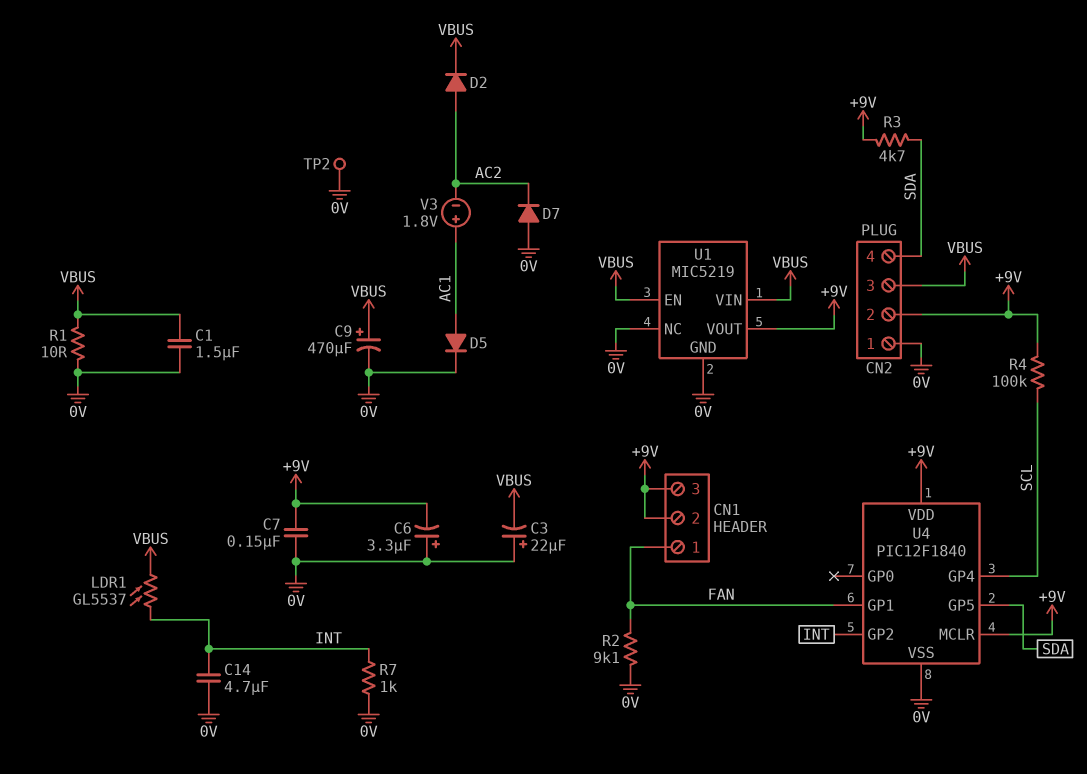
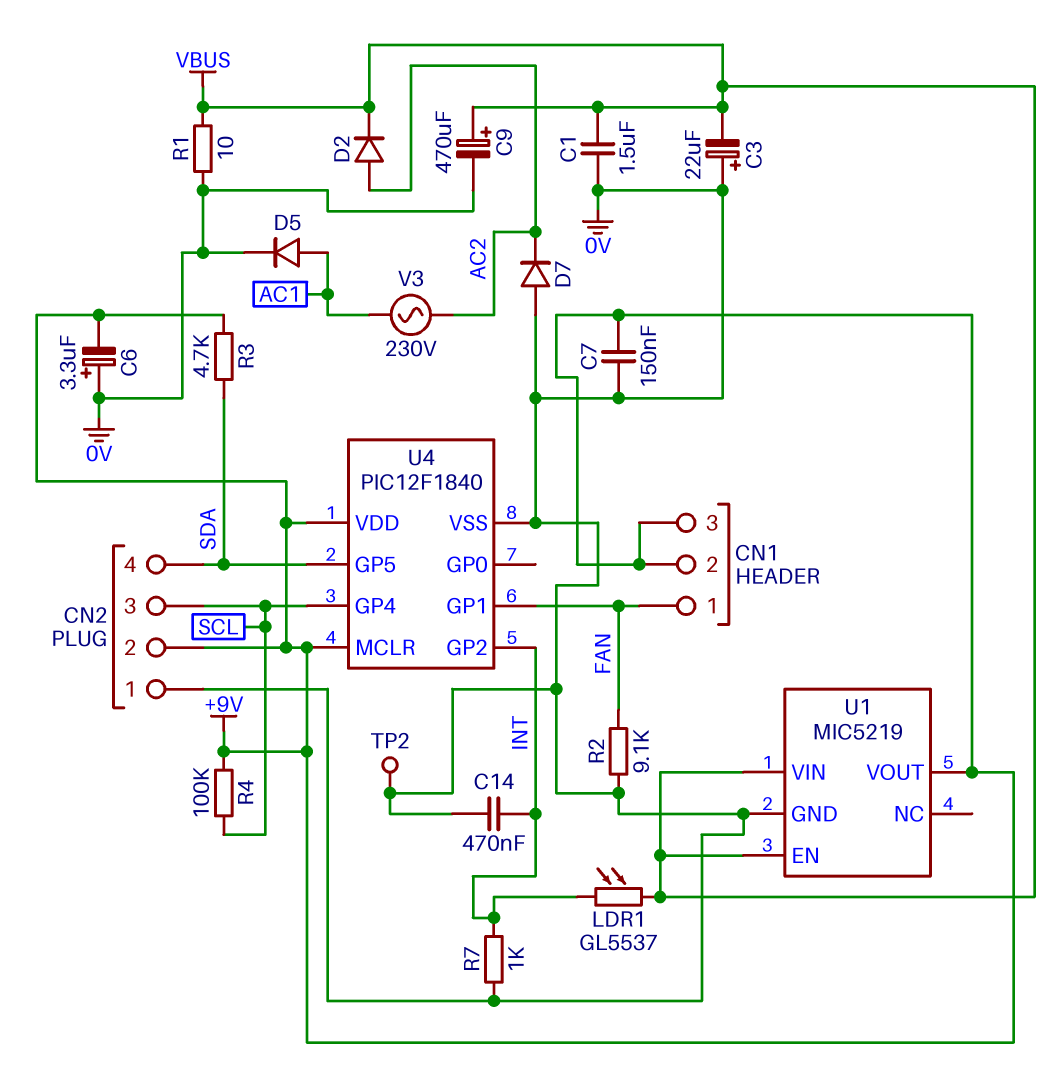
C14: 4.7uF (0V, INT) -> 470nF (0V, INT)
CN2 pin 3: VBUS -> SCL
U1 pin NC: 0V -> none
V3: 1.8V (plus AC1, minus AC2) -> AC 230V (AC1, AC2)

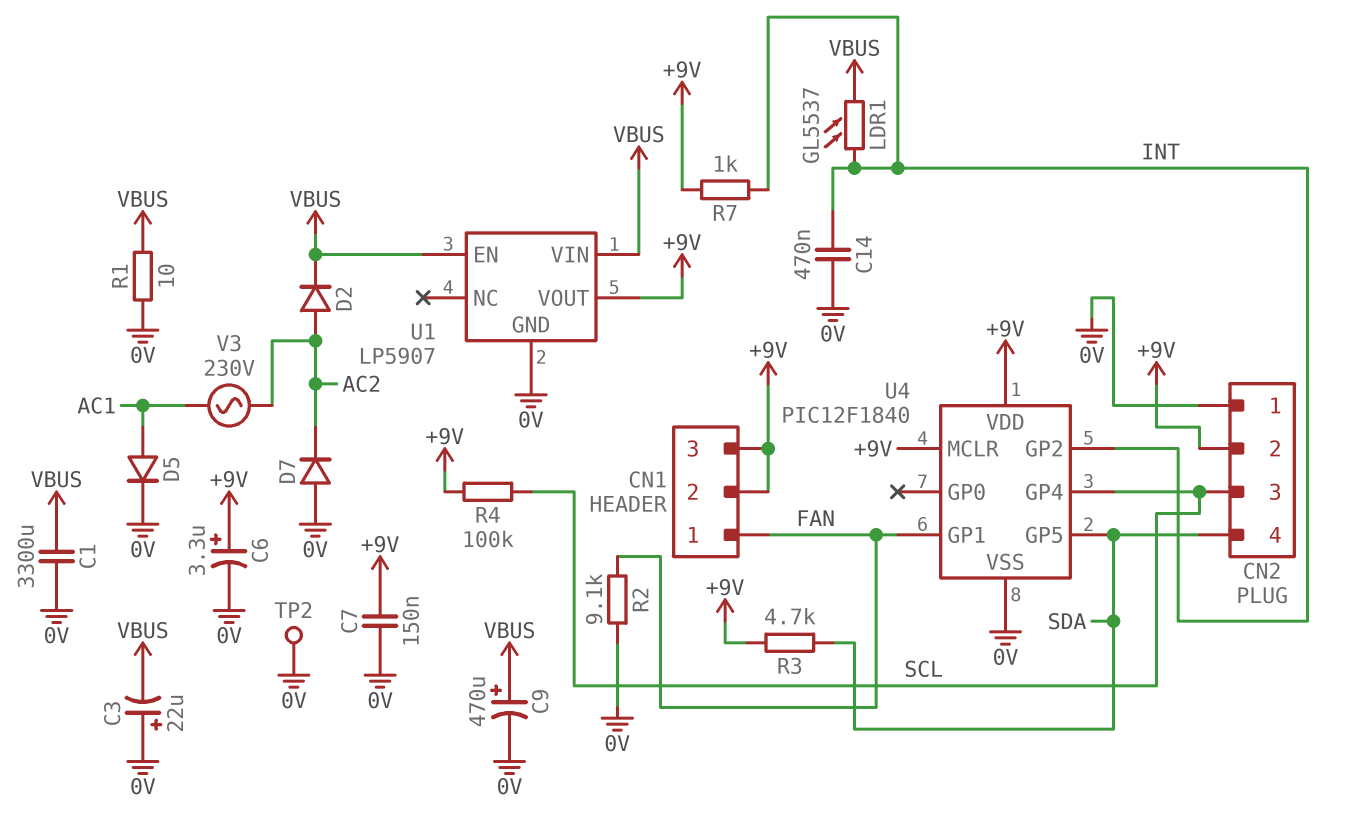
C1: 1.5uF (0V, VBUS) -> 3300uF (0V, VBUS)
C6: 3.3uF (plus 0V, minus +9V) -> 3.3uF (plus +9V, minus 0V)
R7: 1k (0V, INT) -> 1k (+9V, INT)
U1: MIC5219 -> LP5907

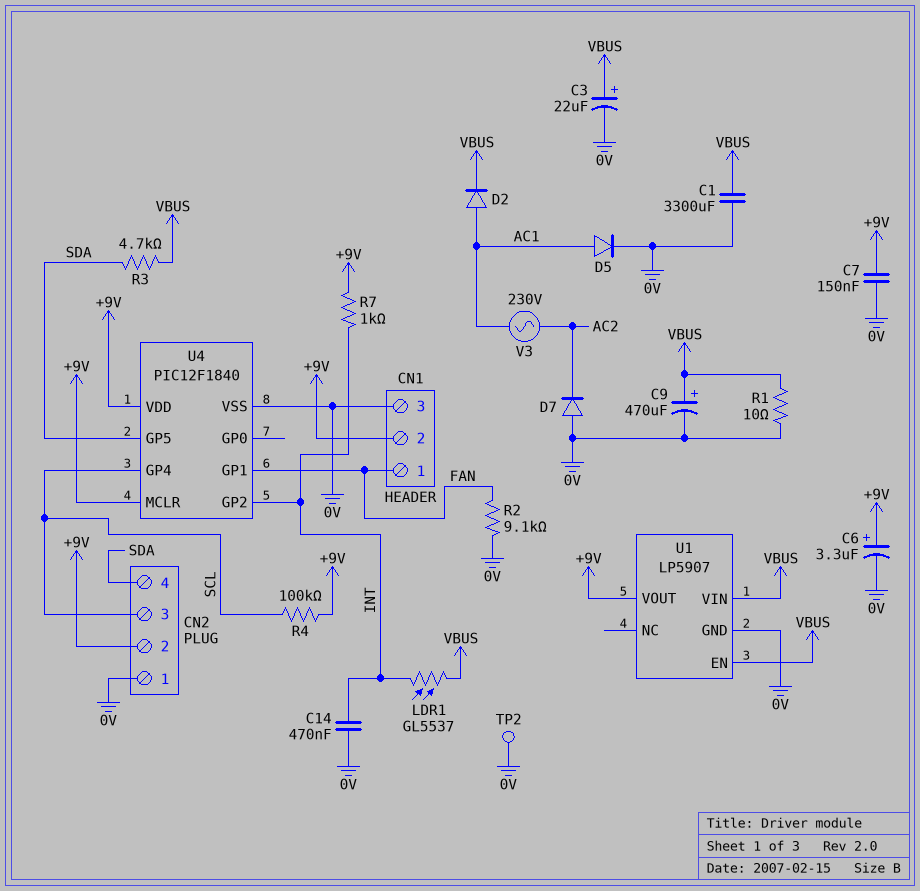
C3: 22uF (plus 0V, minus VBUS) -> 22uF (plus VBUS, minus 0V)
CN1 pin 3: +9V -> 0V
D2: diode (A AC2, K VBUS) -> diode (A AC1, K VBUS)
R3: 4.7k (+9V, SDA) -> 4.7k (SDA, VBUS)

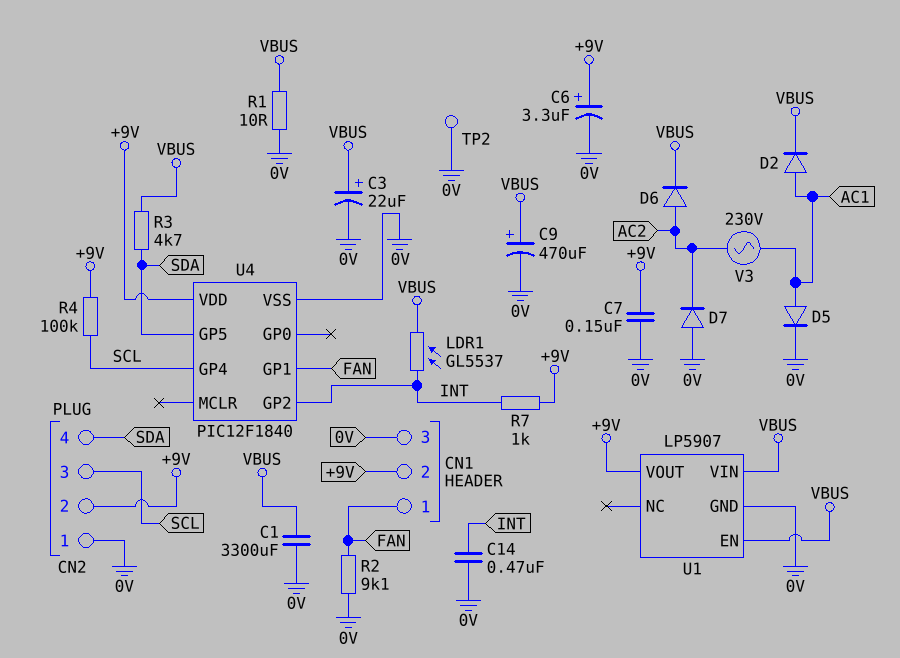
D6: none -> diode (A AC2, K VBUS)
U4 pin MCLR: +9V -> none

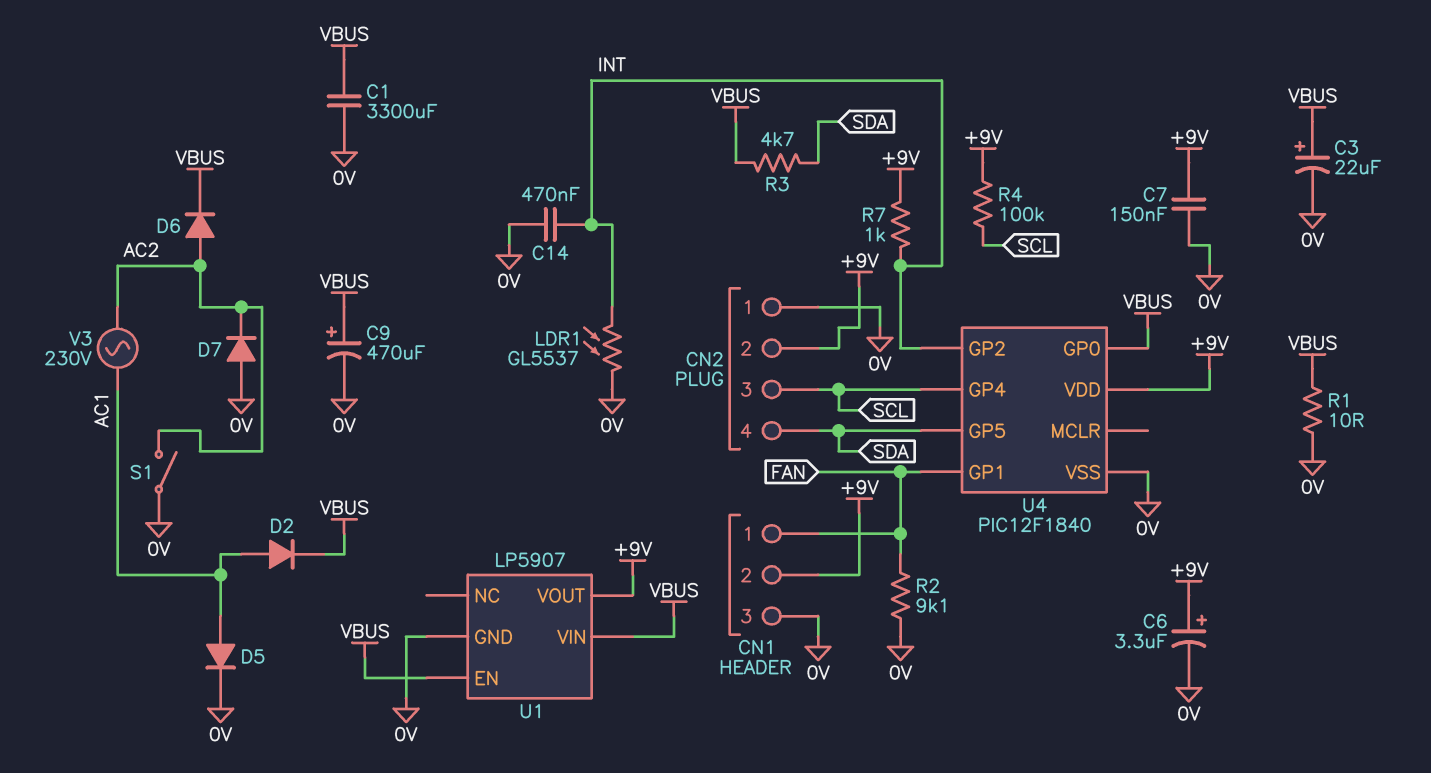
LDR1: GL5537 (INT, VBUS) -> GL5537 (0V, INT)
S1: none -> switch (0V, AC2)
TP2: test point (0V) -> none
U4 pin GP0: none -> VBUS

